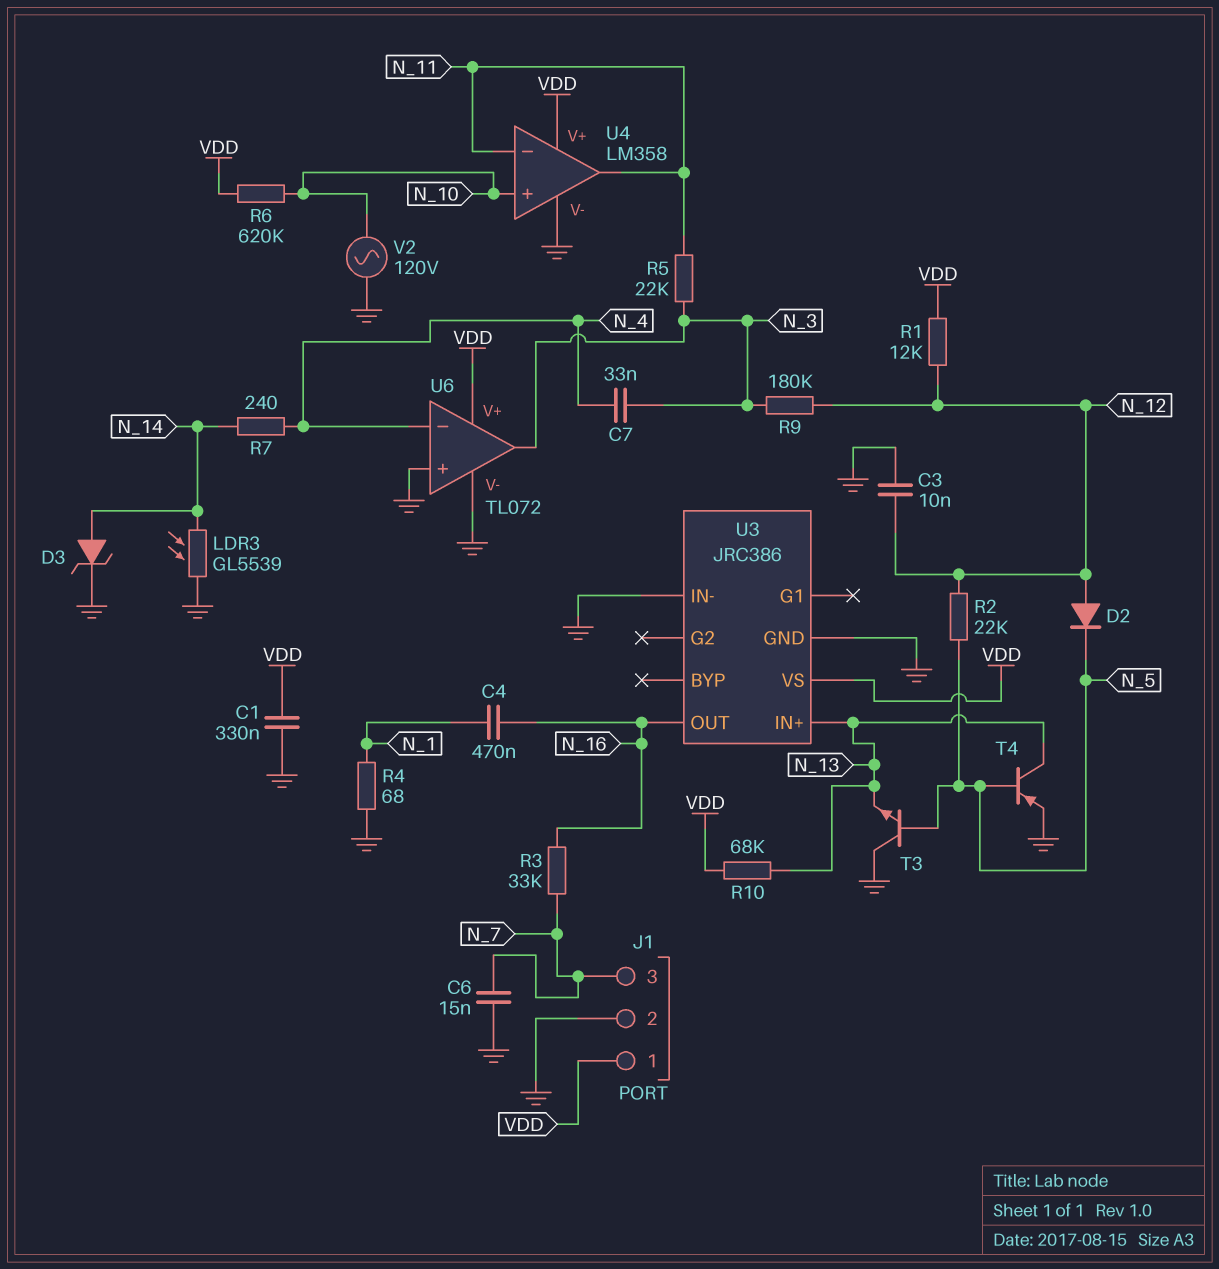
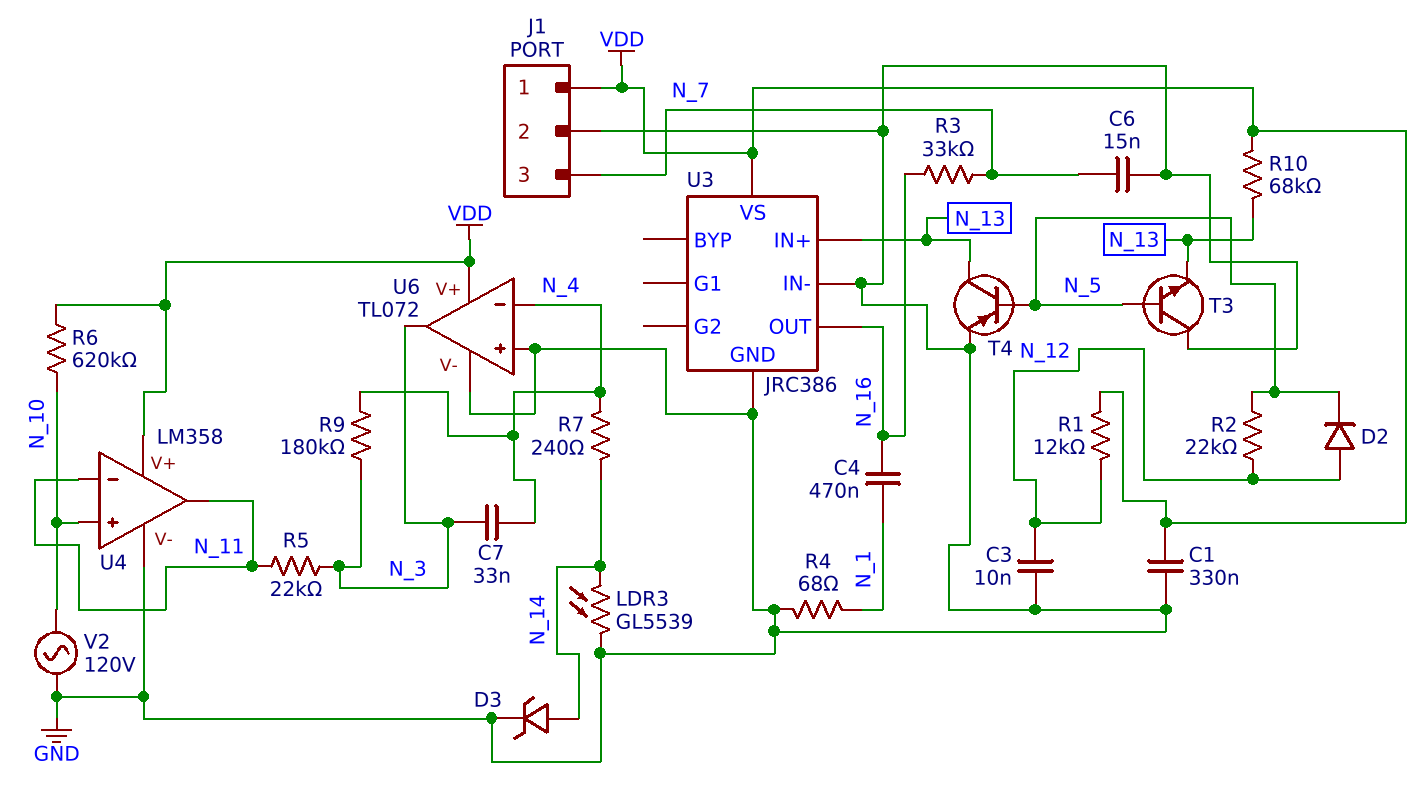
R9: 180k (N_3, N_12) -> 180k (N_3, N_4)

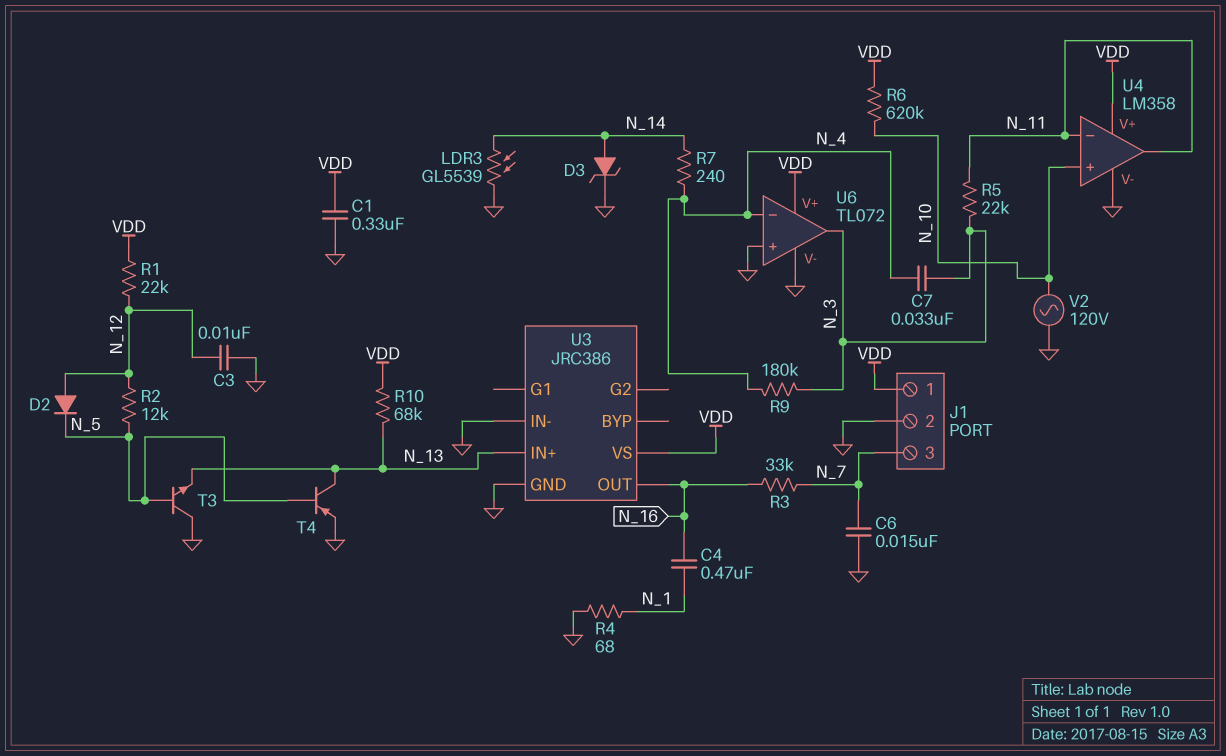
R1: 12k (N_12, VDD) -> 22k (N_12, VDD)
R2: 22k (N_5, N_12) -> 12k (N_5, N_12)

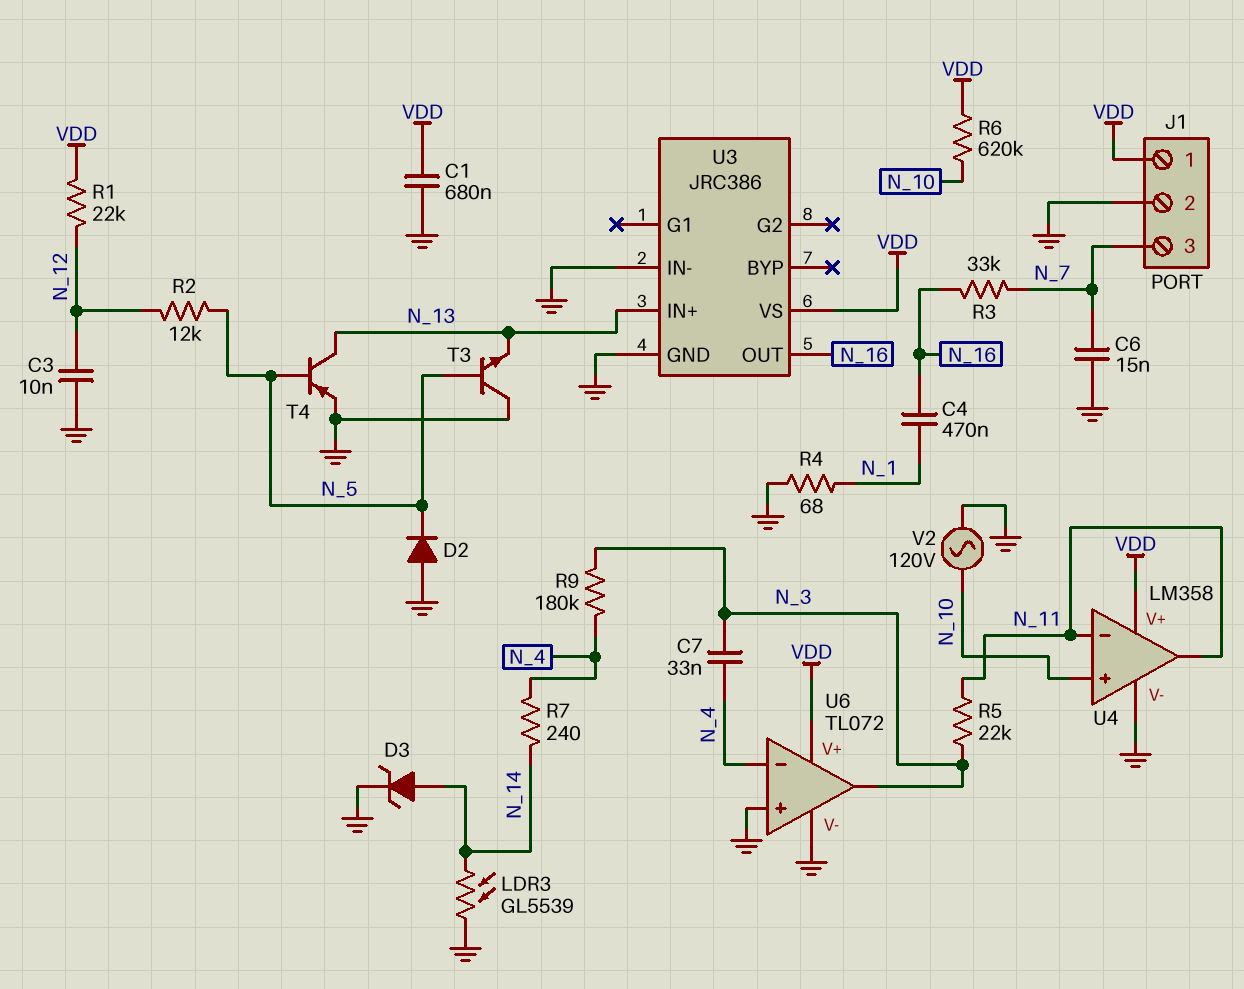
C1: 330nF (GND, VDD) -> 680nF (GND, VDD)
D2: diode (A N_12, K N_5) -> diode (A GND, K N_5)
R10: 68k (N_13, VDD) -> none

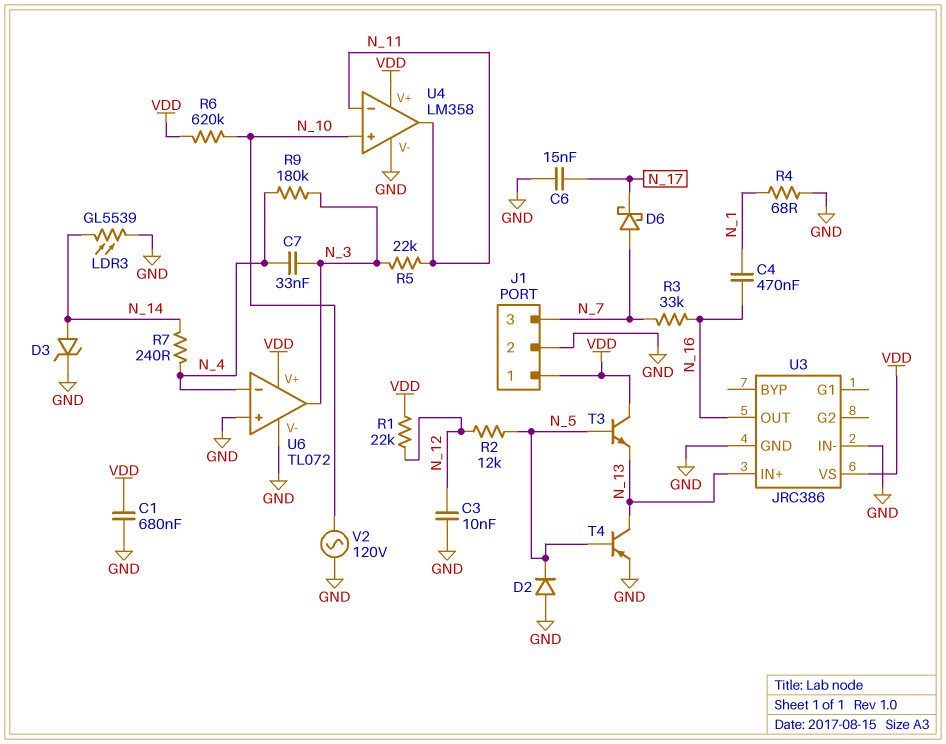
C6: 15nF (GND, N_7) -> 15nF (GND, N_17)
D6: none -> schottky (A N_7, K N_17)
T3: NPN (B N_5, C GND, E N_13) -> NPN (B N_5, C VDD, E N_13)

